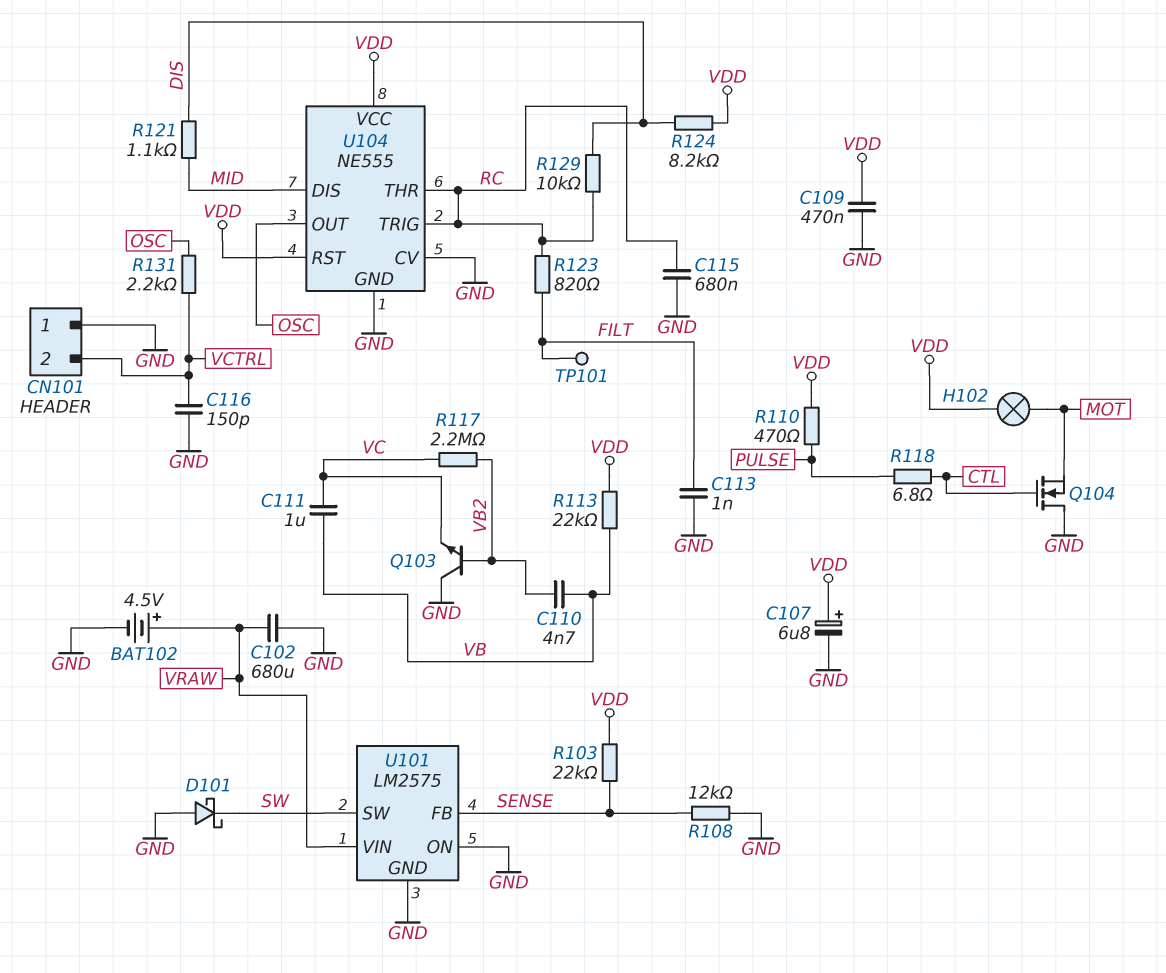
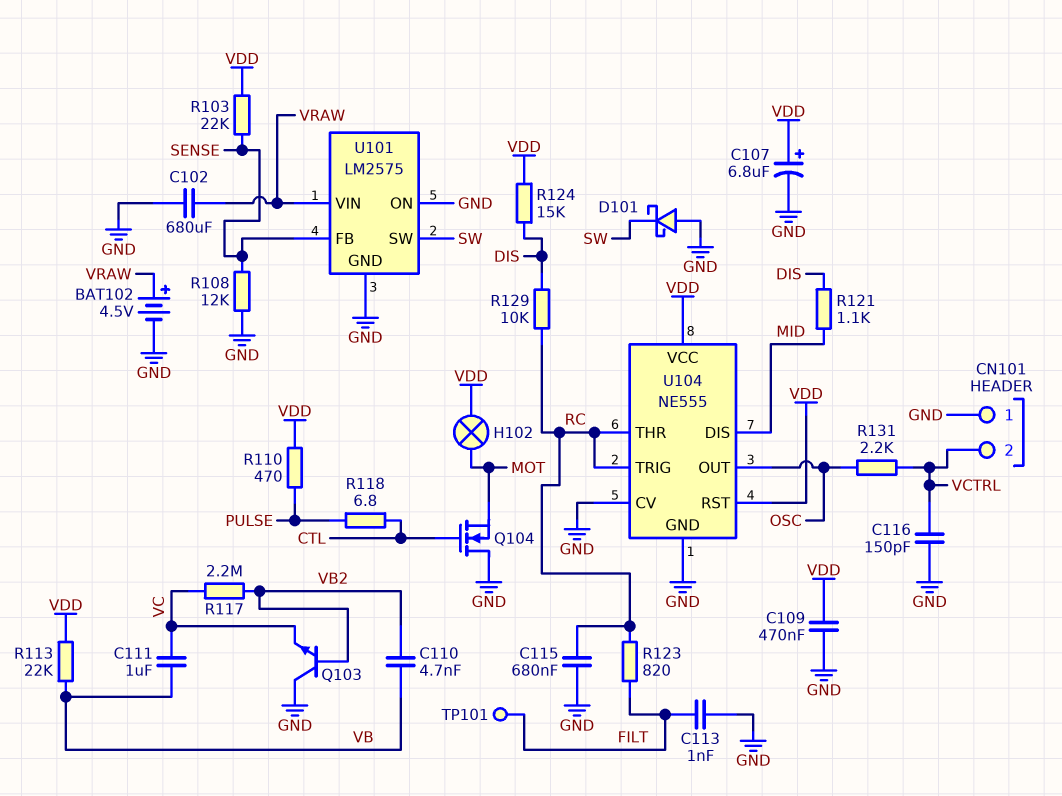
R124: 8.2k (DIS, VDD) -> 15k (DIS, VDD)

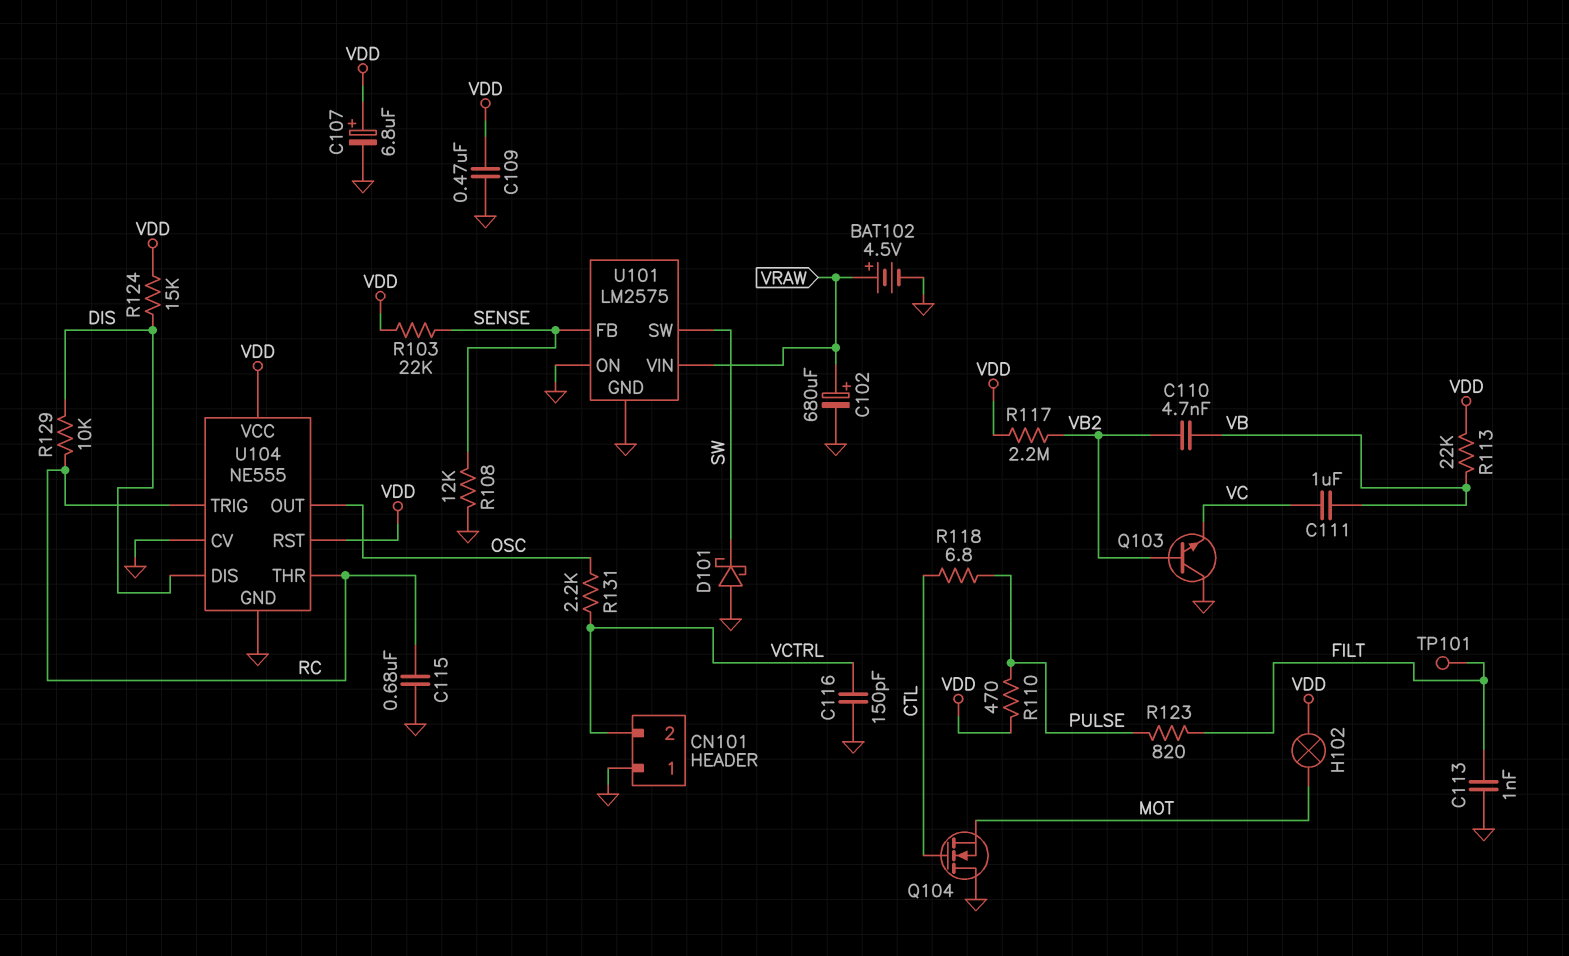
C102: 680uF (GND, VRAW) -> 680uF (plus VRAW, minus GND)
R117: 2.2M (VB2, VC) -> 2.2M (VB2, VDD)
R121: 1.1k (DIS, MID) -> none
R123: 820 (FILT, RC) -> 820 (FILT, PULSE)
U104 pin DIS: MID -> DIS

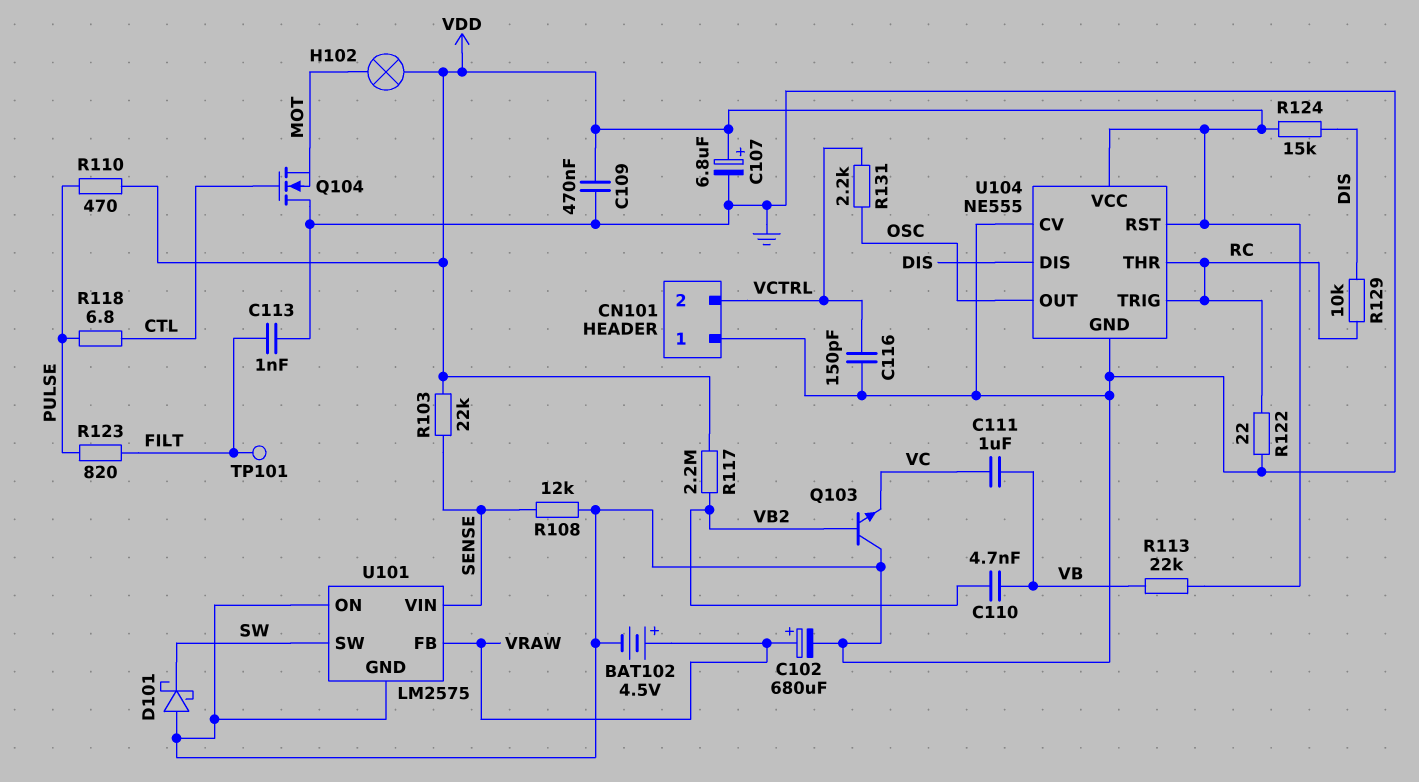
C115: 680nF (GND, RC) -> none
R122: none -> 22 (GND, RC)
U101 pin FB: SENSE -> VRAW
U101 pin VIN: VRAW -> SENSE

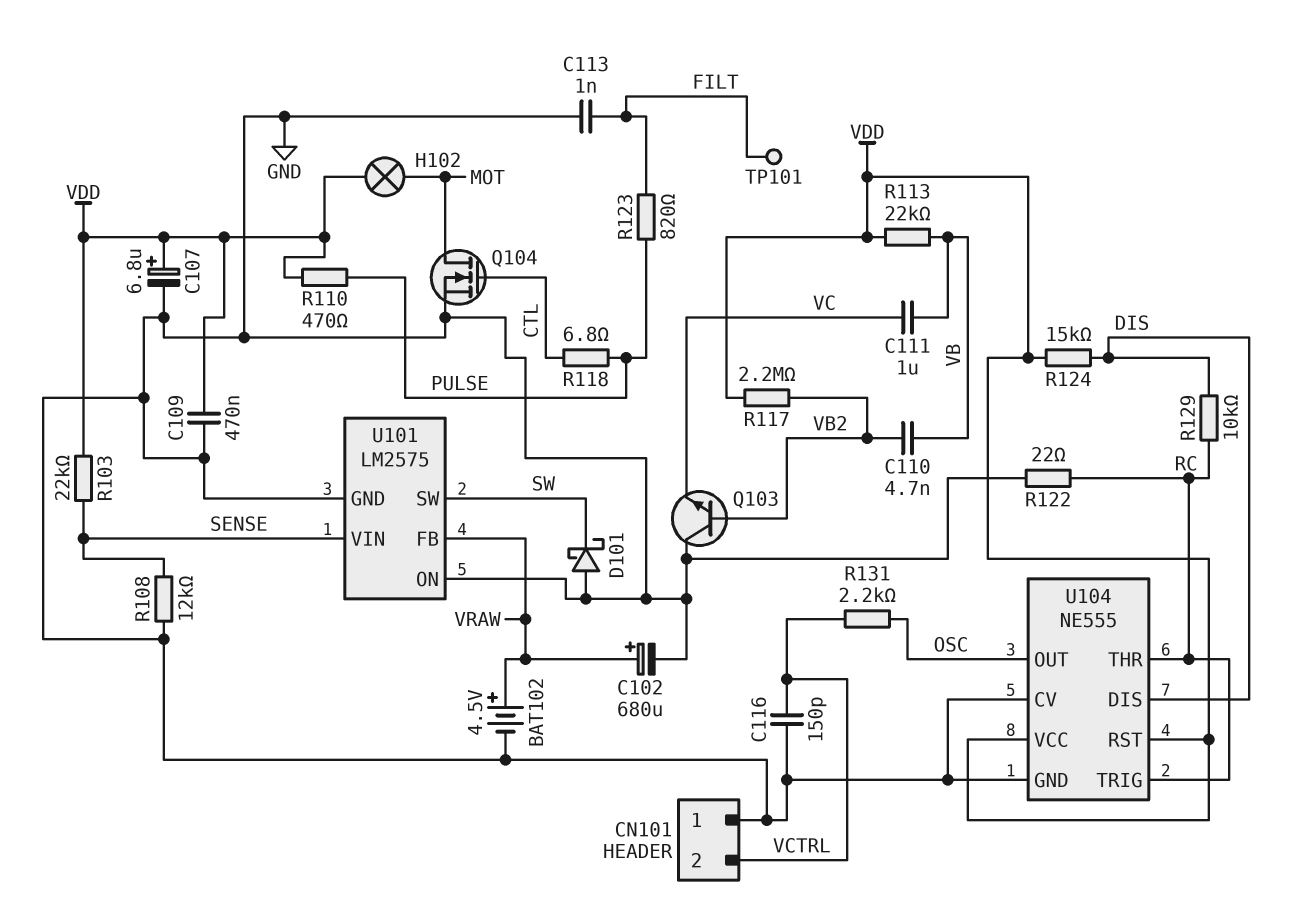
Q104: NMOS (G CTL, D GND, S MOT) -> NMOS (G CTL, D MOT, S GND)

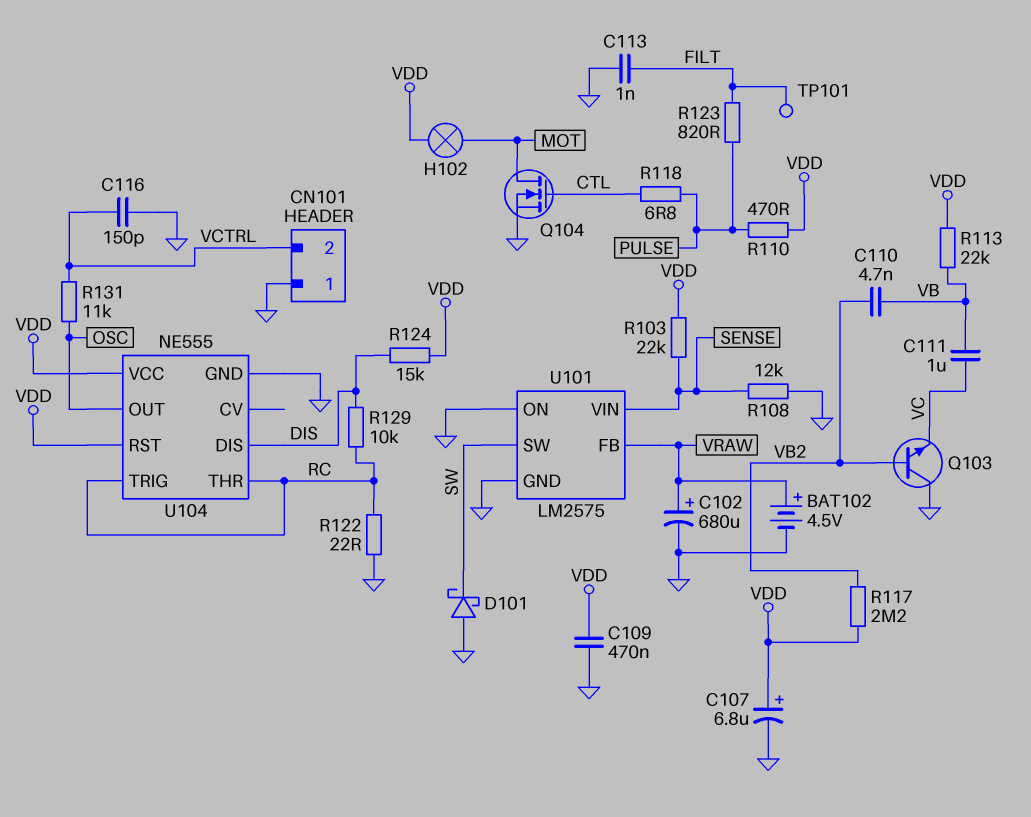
R131: 2.2k (OSC, VCTRL) -> 11k (OSC, VCTRL)
U104 pin CV: GND -> none

